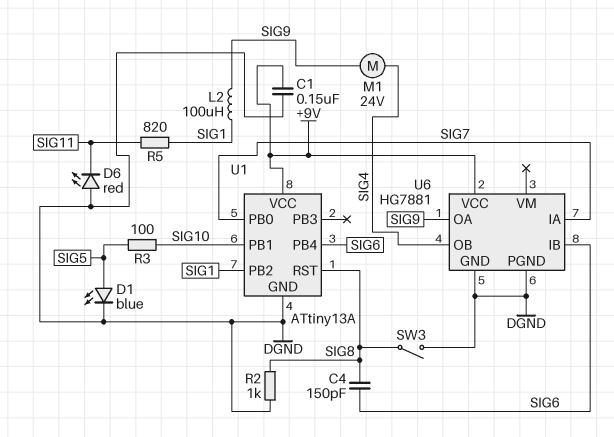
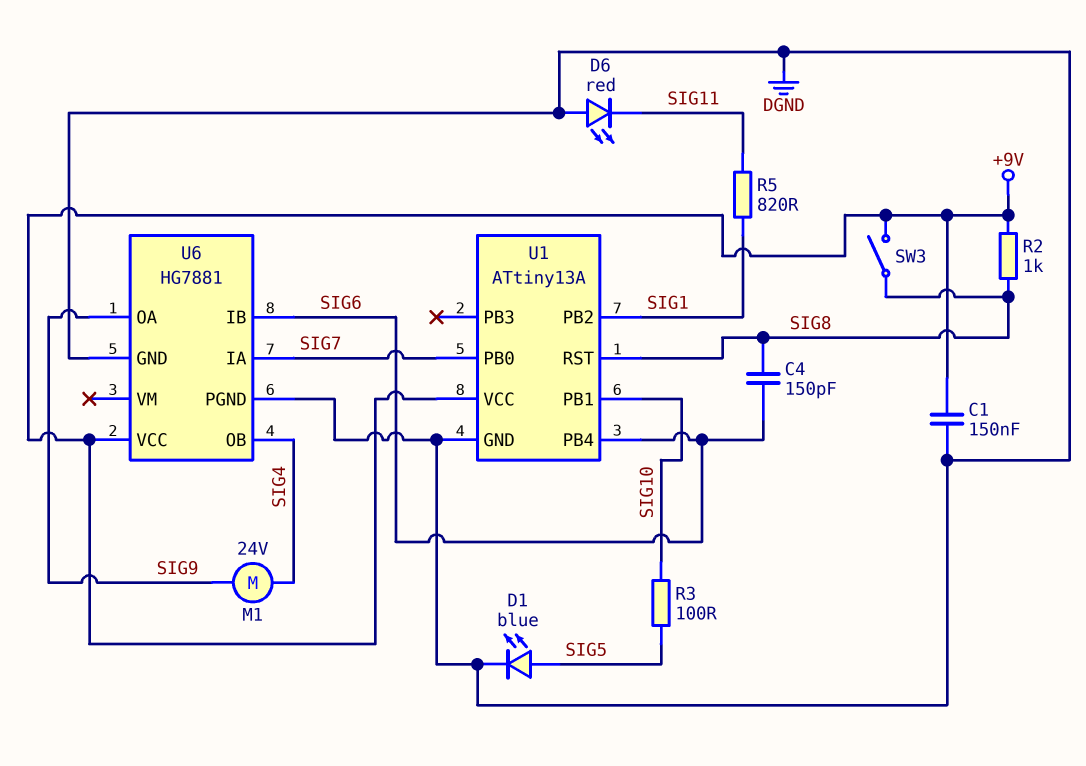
L2: 100uH (SIG1, SIG9) -> none
R2: 1k (DGND, SIG8) -> 1k (+9V, SIG8)
SW3: switch (DGND, SIG8) -> switch (+9V, SIG8)

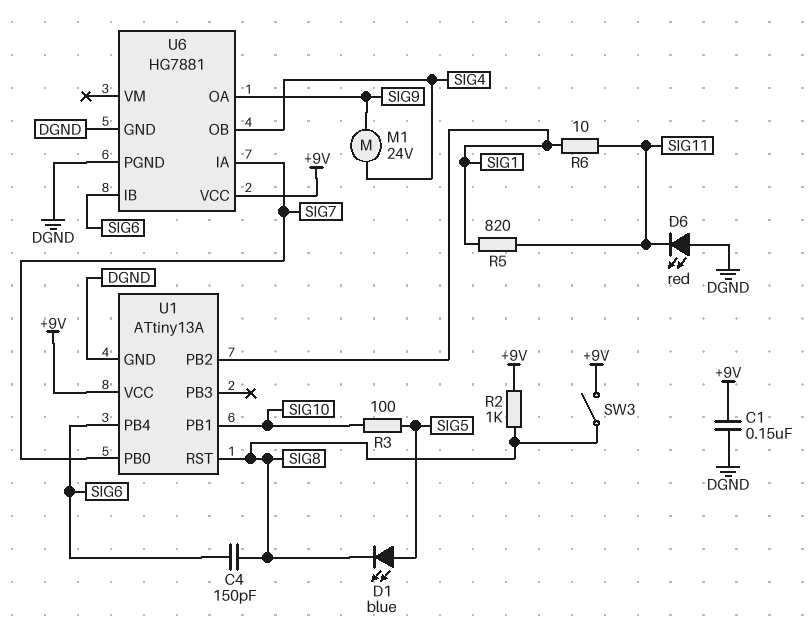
D1: LED blue (A SIG5, K DGND) -> LED blue (A SIG5, K SIG8)
R6: none -> 10 (SIG1, SIG11)

